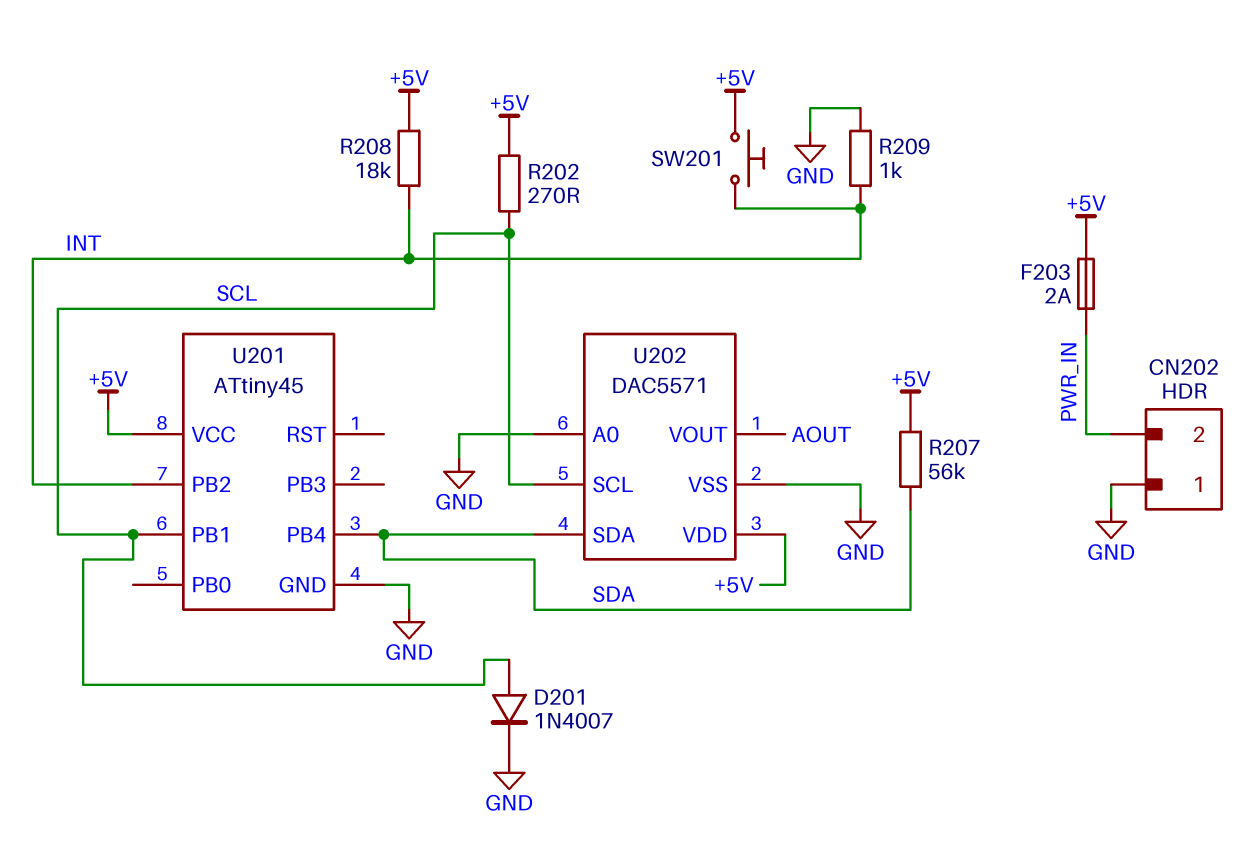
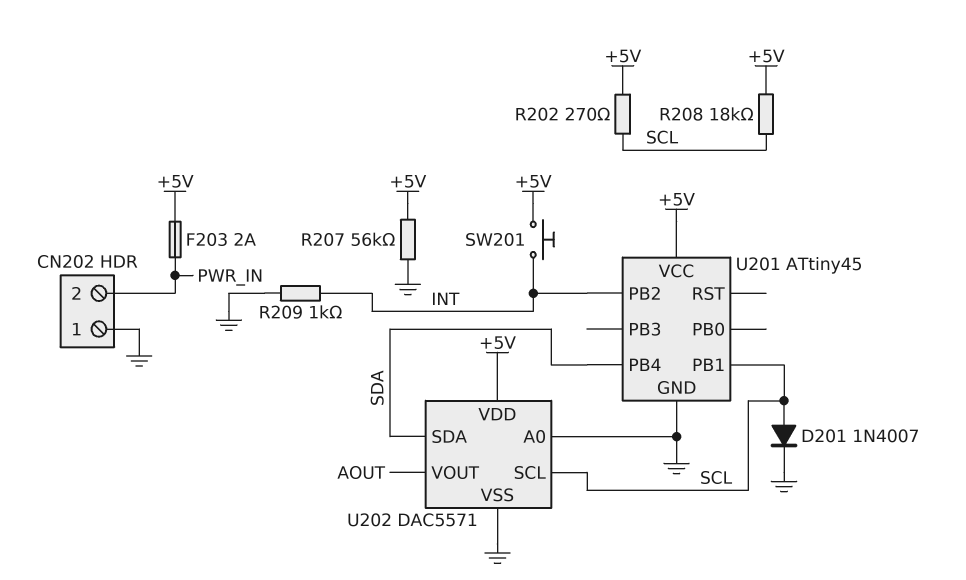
R207: 56k (+5V, SDA) -> 56k (+5V, GND)
R208: 18k (+5V, INT) -> 18k (+5V, SCL)

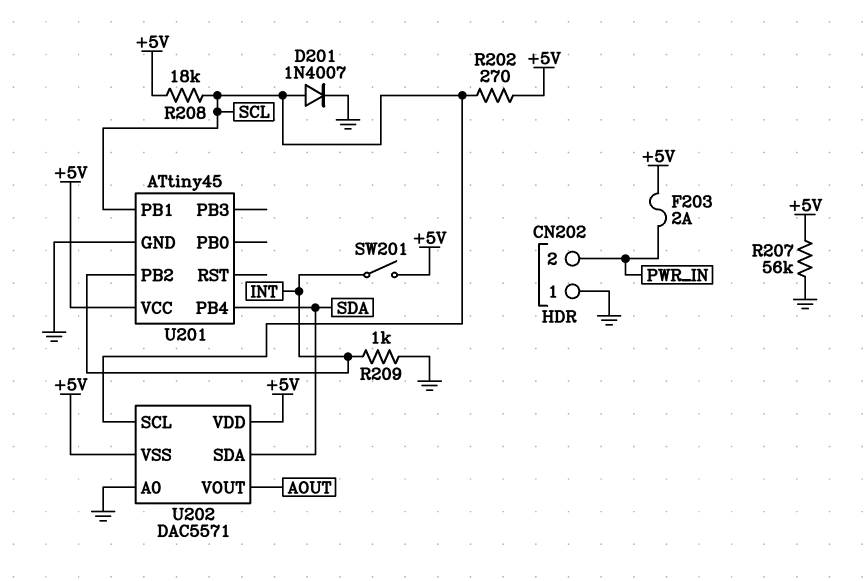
SW201: button (+5V, INT) -> switch (+5V, INT)
U202 pin VSS: GND -> +5V

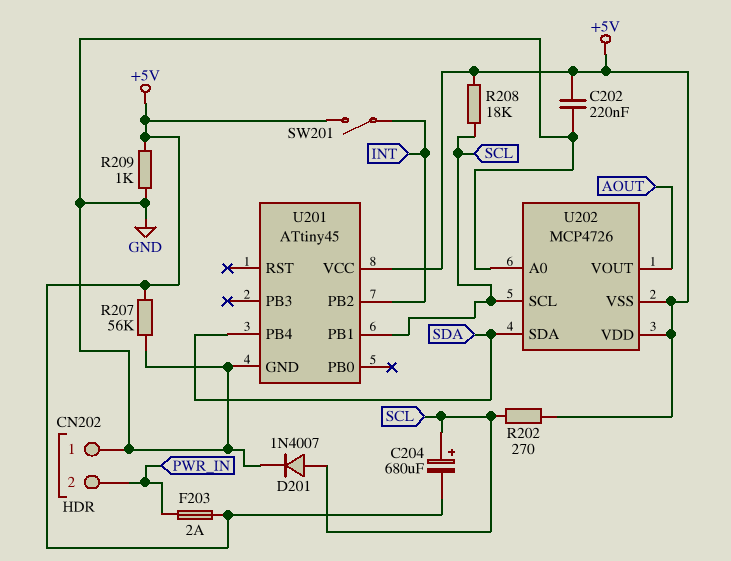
C202: none -> 220nF (+5V, GND)
C204: none -> 680uF (plus SCL, minus +5V)
R209: 1k (GND, INT) -> 1k (+5V, GND)
U202: DAC5571 -> MCP4726

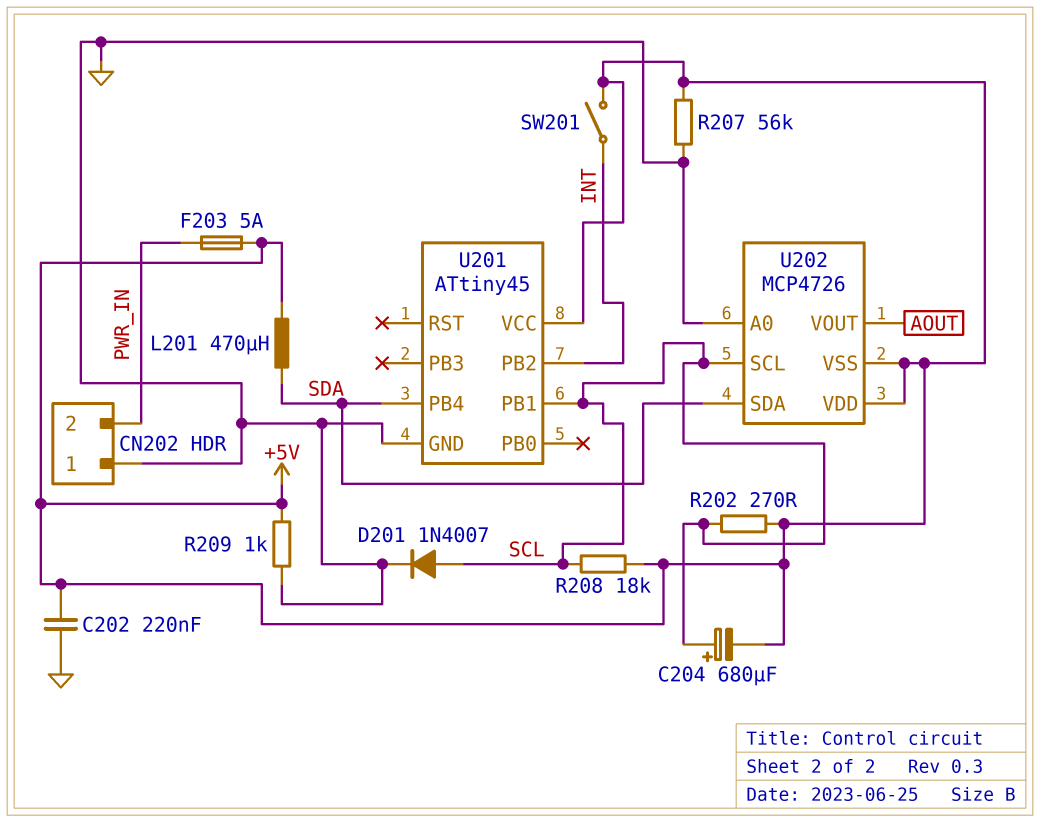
F203: 2A (+5V, PWR_IN) -> 5A (+5V, PWR_IN)
L201: none -> 470uH (+5V, SDA)

